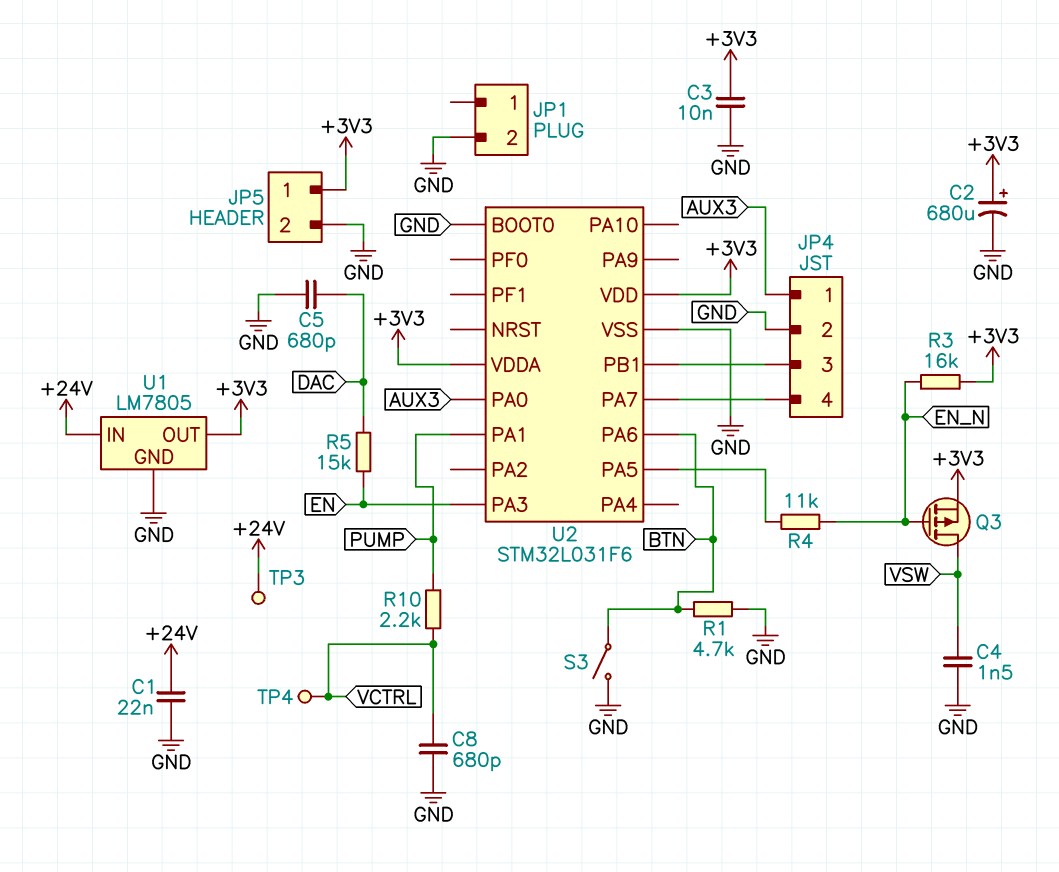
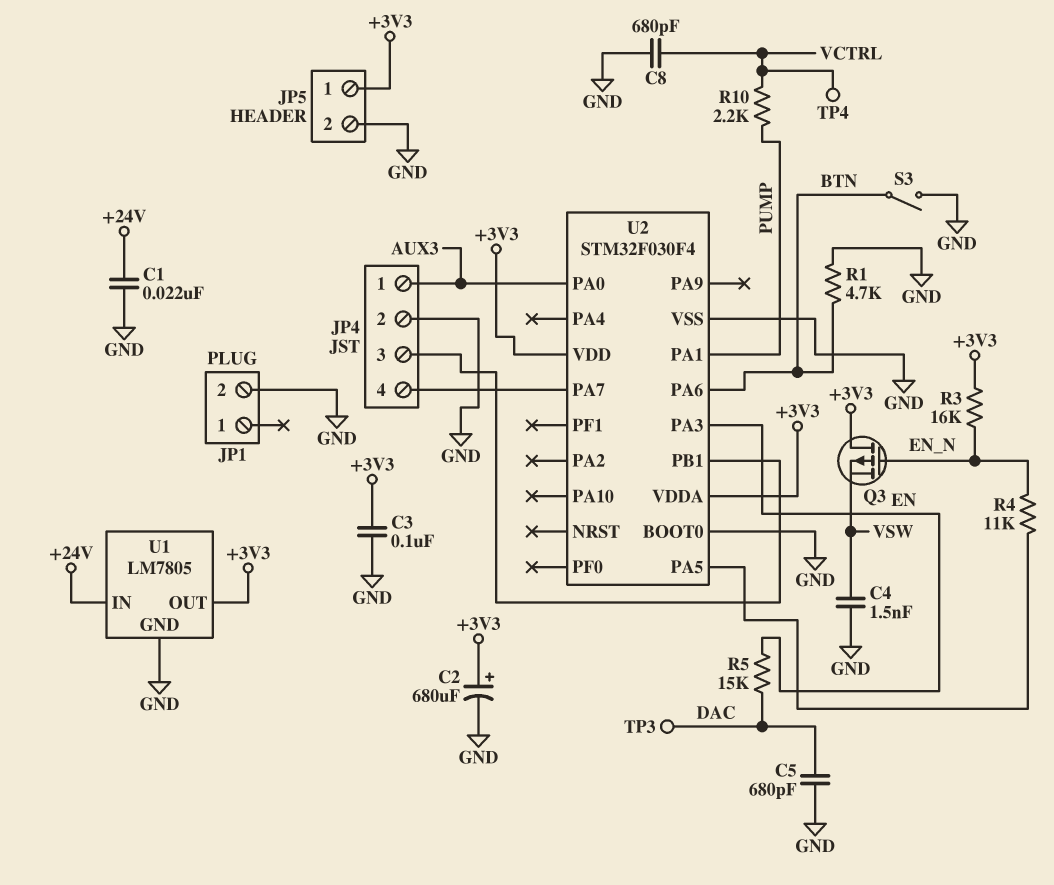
C3: 10nF (+3V3, GND) -> 100nF (+3V3, GND)
Q3: PMOS (G EN_N, D VSW, S +3V3) -> PMOS (G EN_N, D +3V3, S VSW)
TP3: test point (+24V) -> test point (DAC)
U2: STM32L031F6 -> STM32F030F4

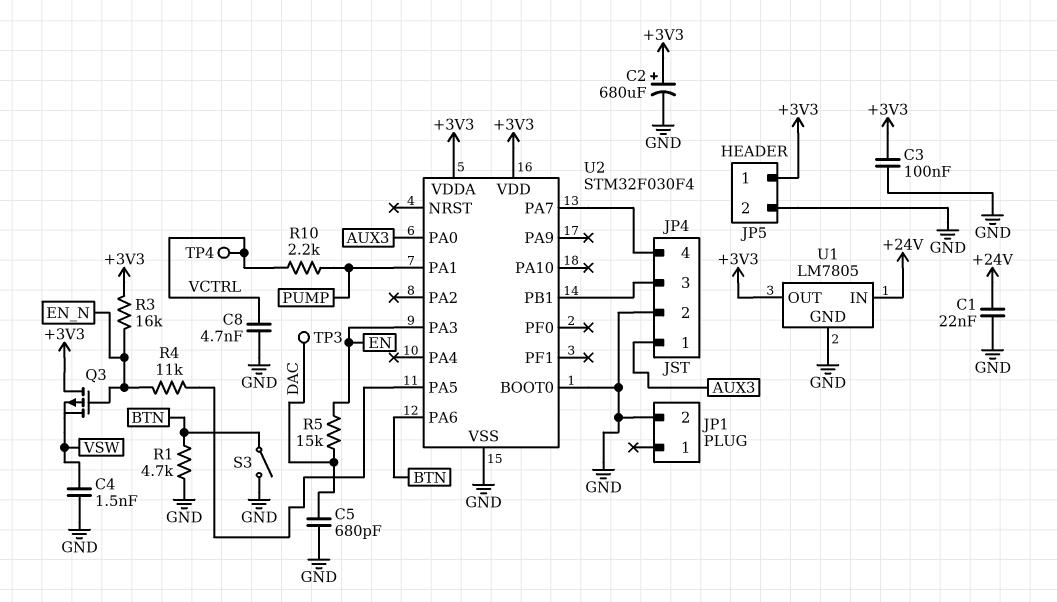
C8: 680pF (GND, VCTRL) -> 4.7nF (GND, VCTRL)

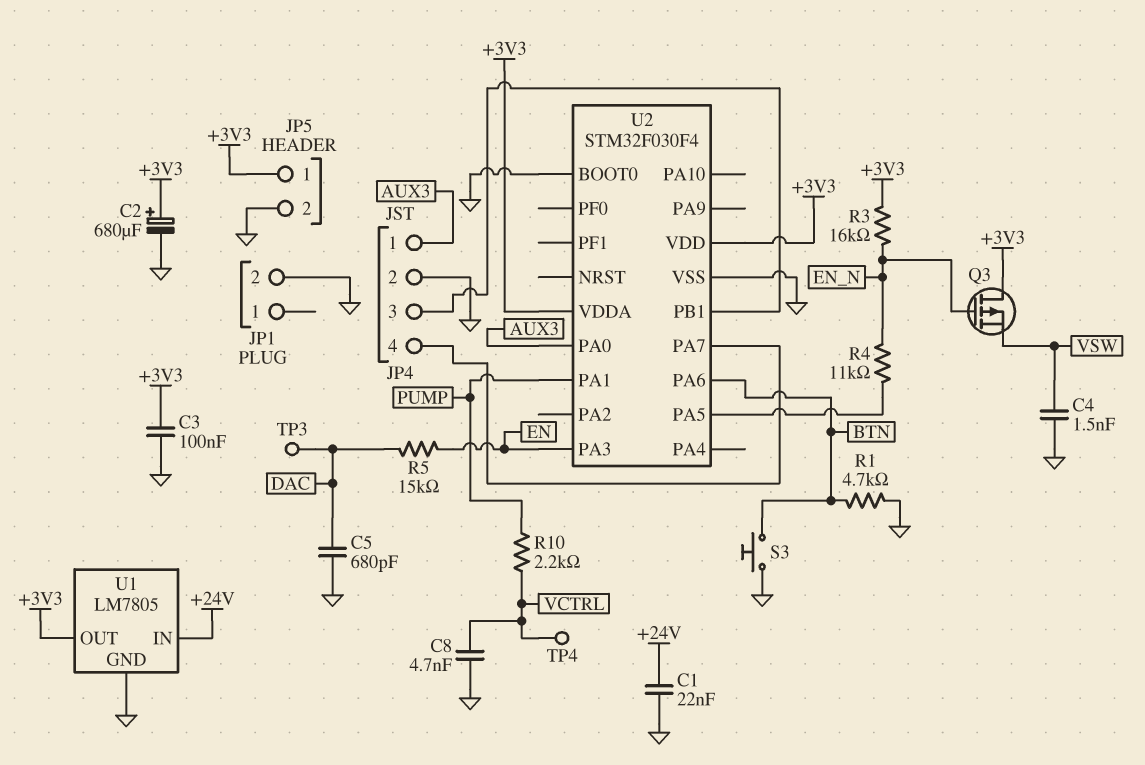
S3: switch (BTN, GND) -> button (BTN, GND)

